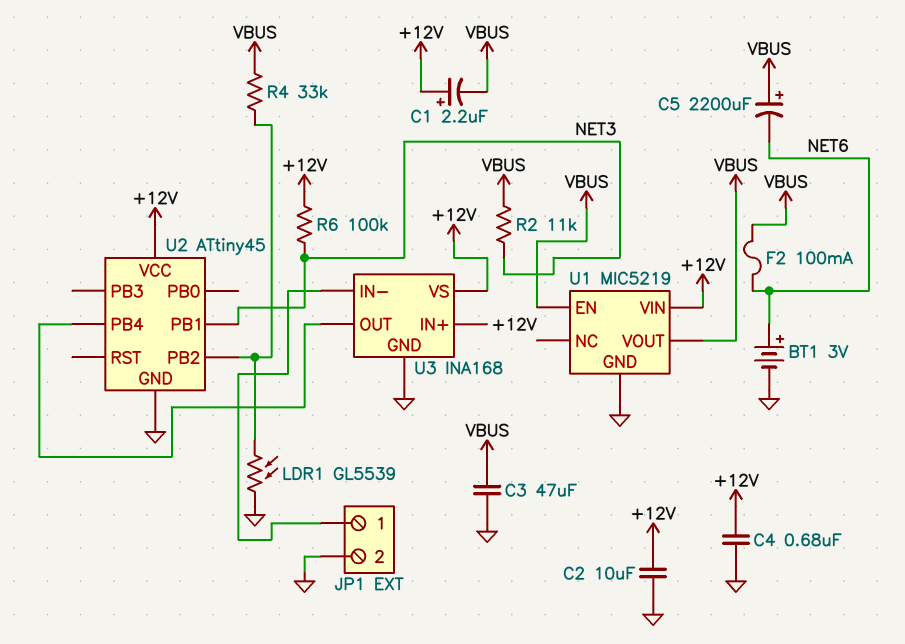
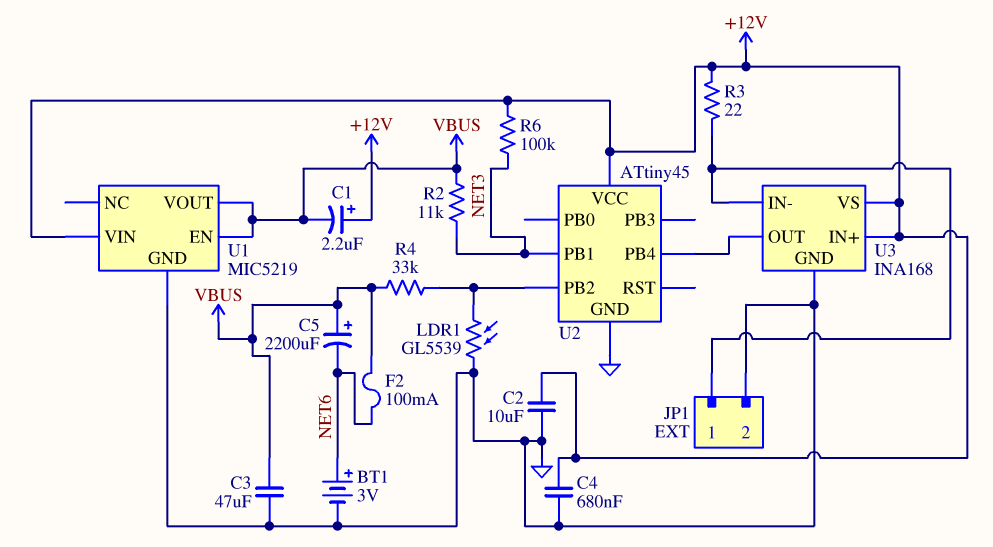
R3: none -> 22 (+12V, JP1/1)

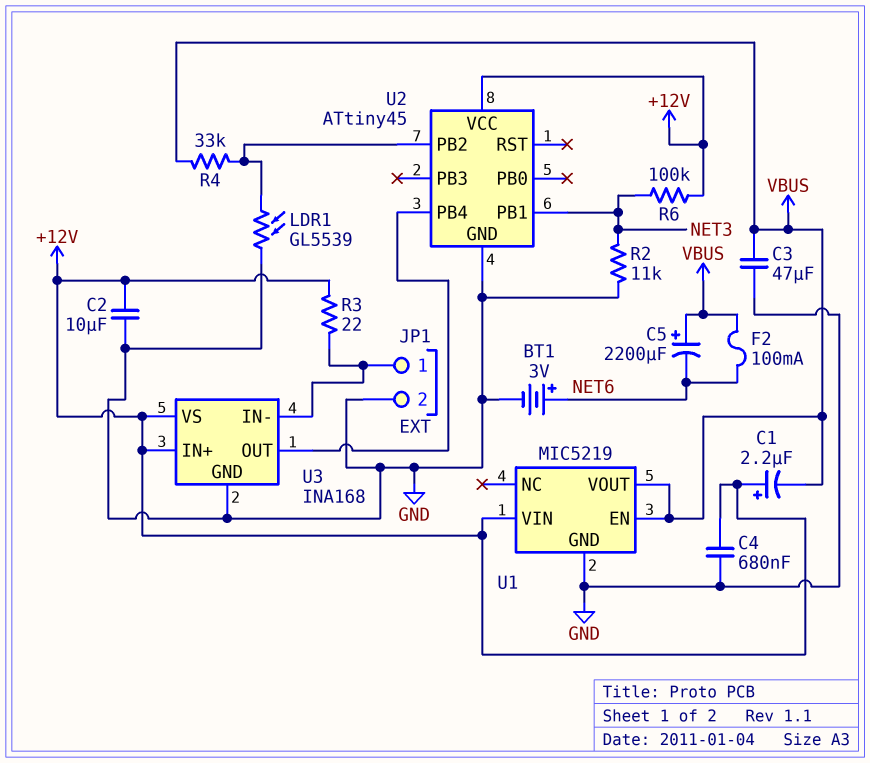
R2: 11k (NET3, VBUS) -> 11k (GND, NET3)

